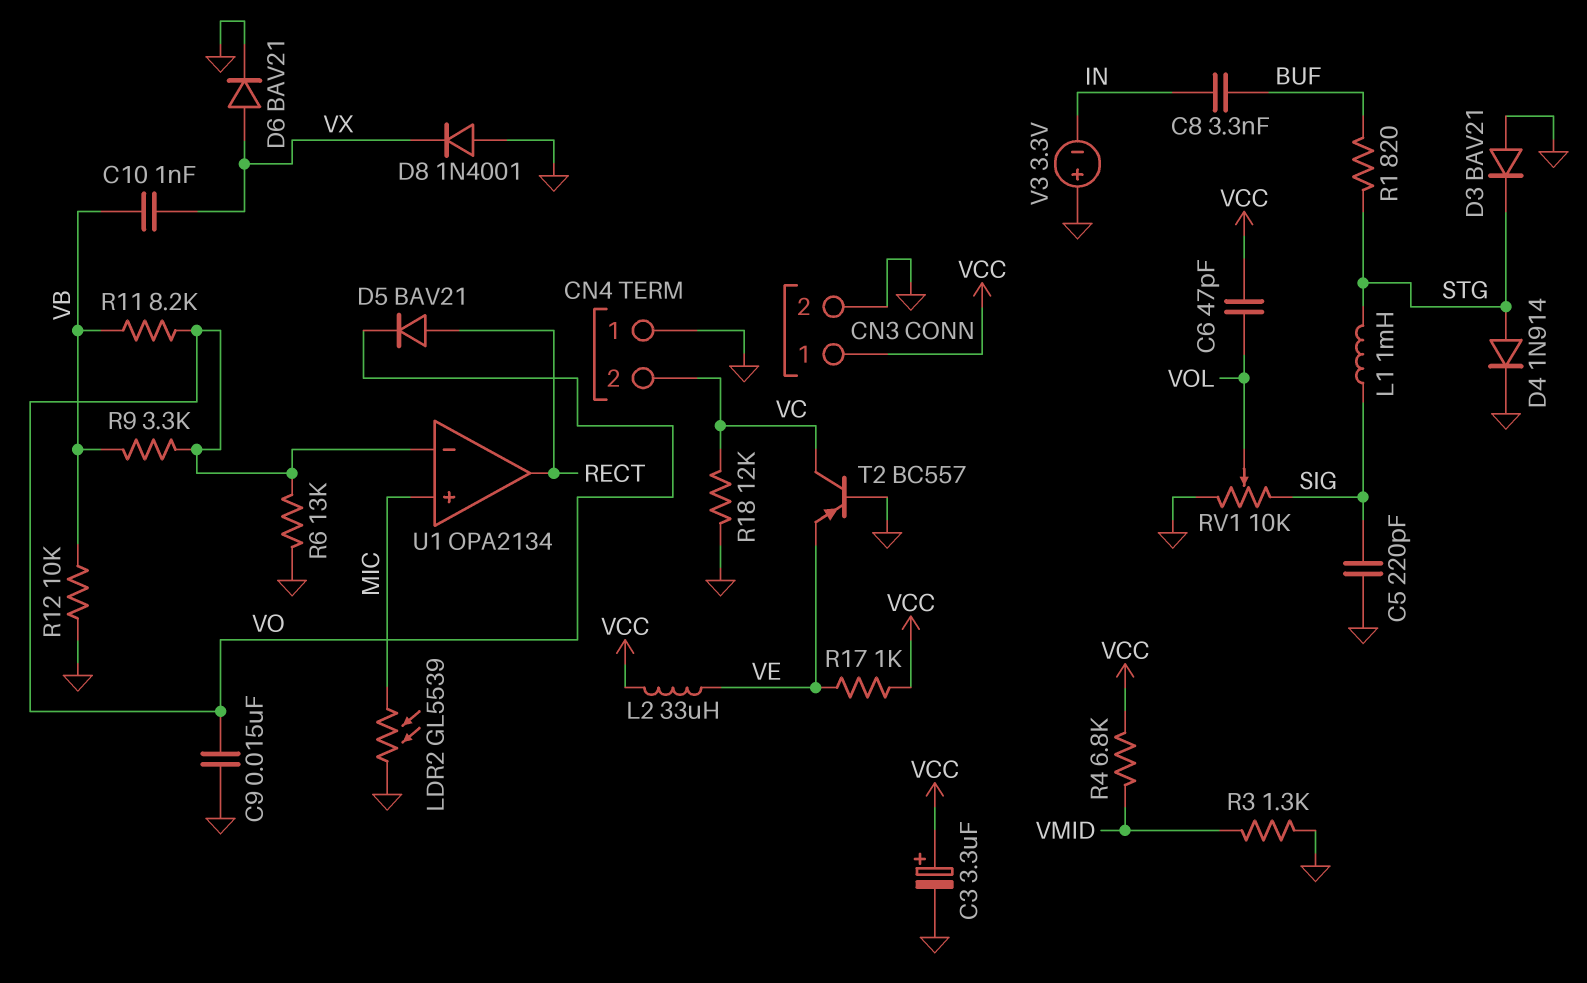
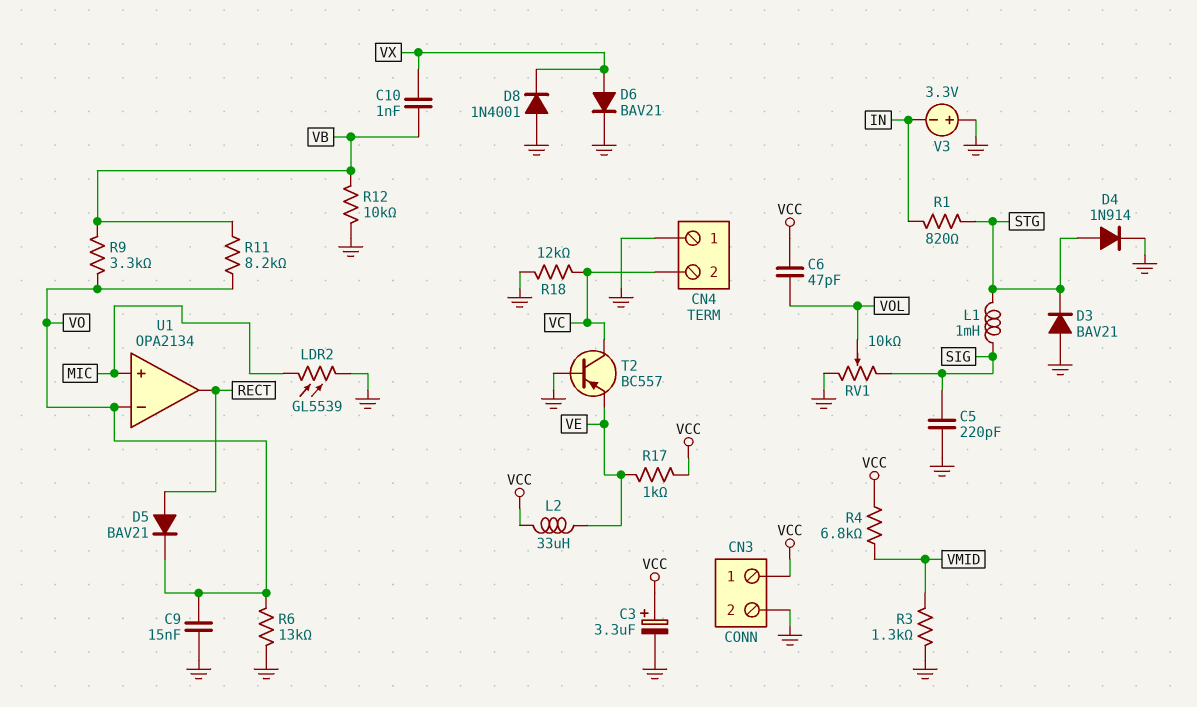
C8: 3.3nF (BUF, IN) -> none
R1: 820 (BUF, STG) -> 820 (IN, STG)

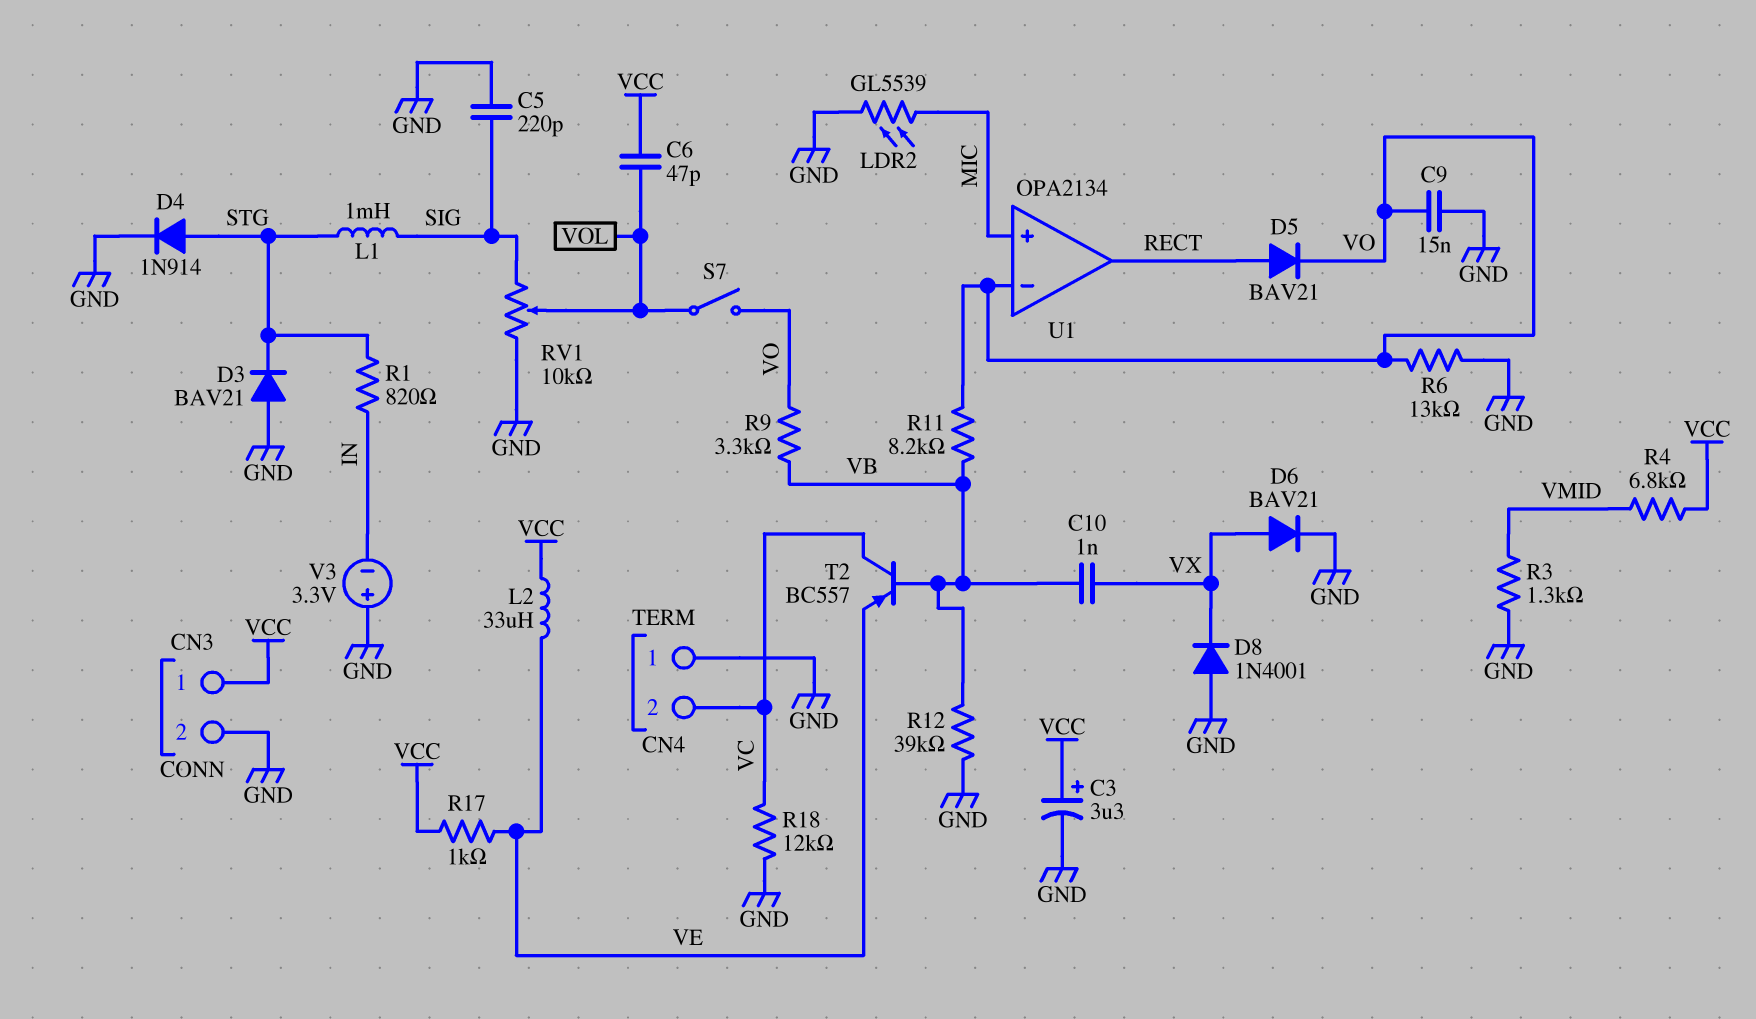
R12: 10k (GND, VB) -> 39k (GND, VB)
S7: none -> switch (VO, VOL)
T2: PNP BC557 (B GND, C VC, E VE) -> PNP BC557 (B VB, C VC, E VE)

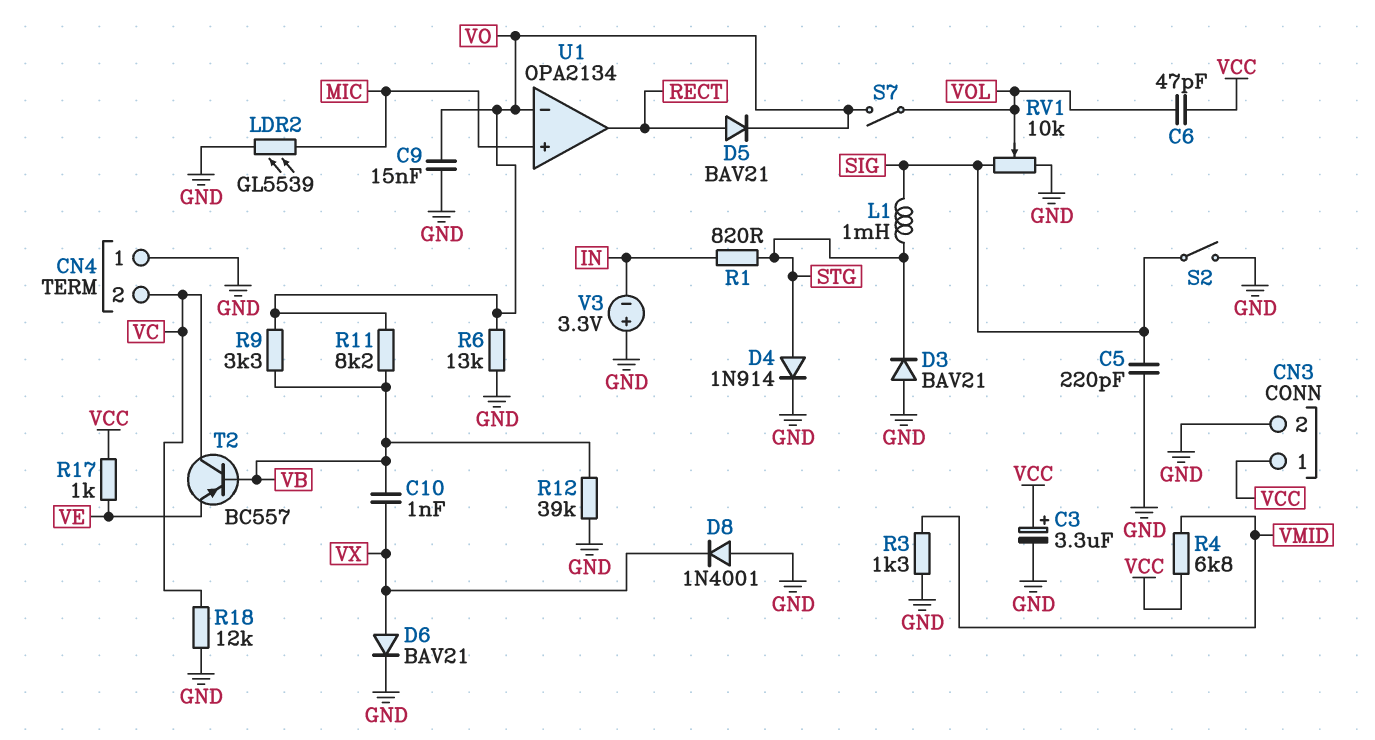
L2: 33uH (VCC, VE) -> none
S2: none -> switch (GND, SIG)

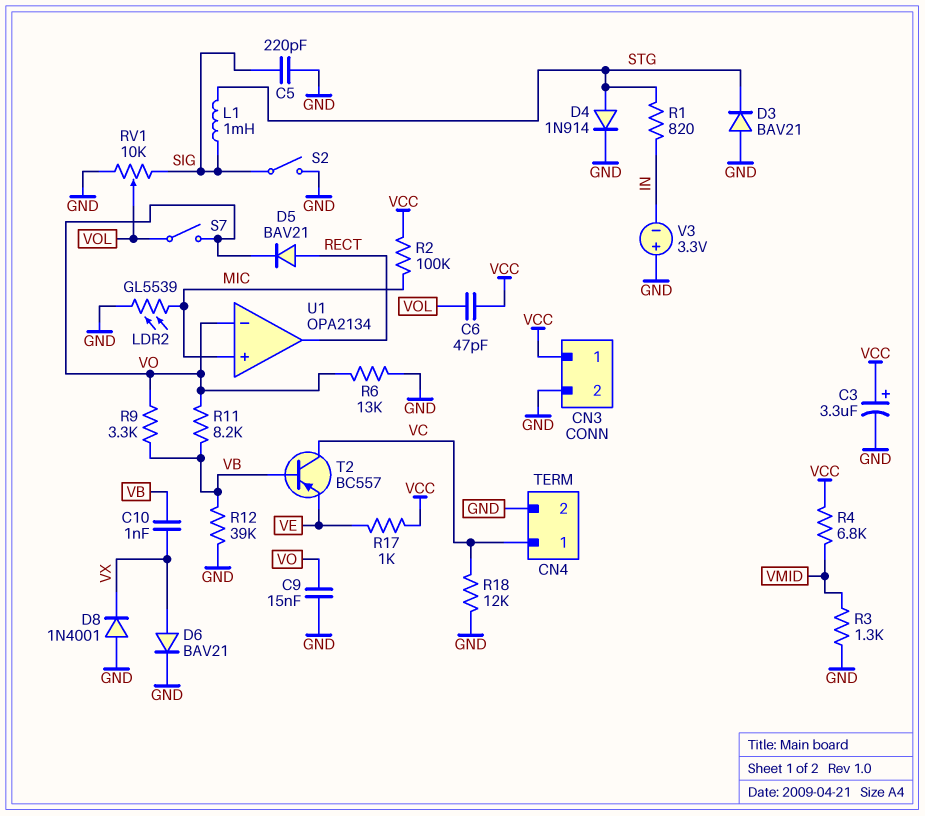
CN4 pin 1: GND -> VC
CN4 pin 2: VC -> GND
R2: none -> 100k (MIC, VCC)

